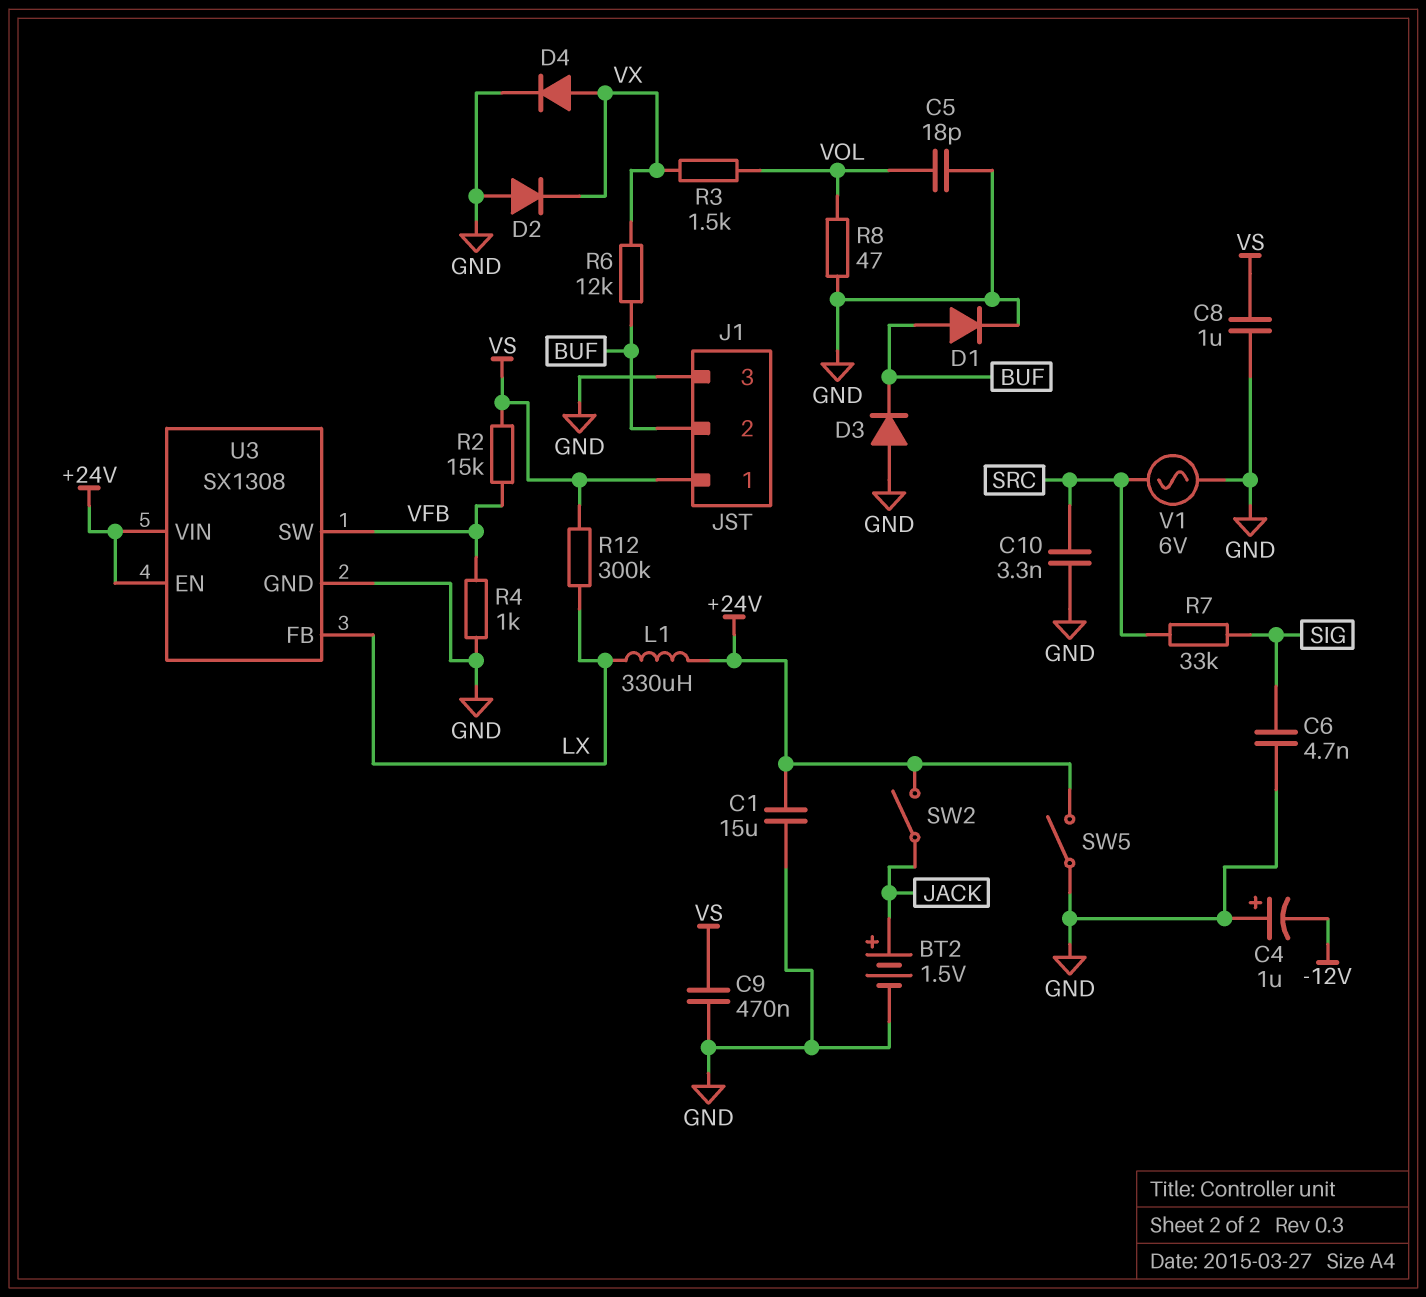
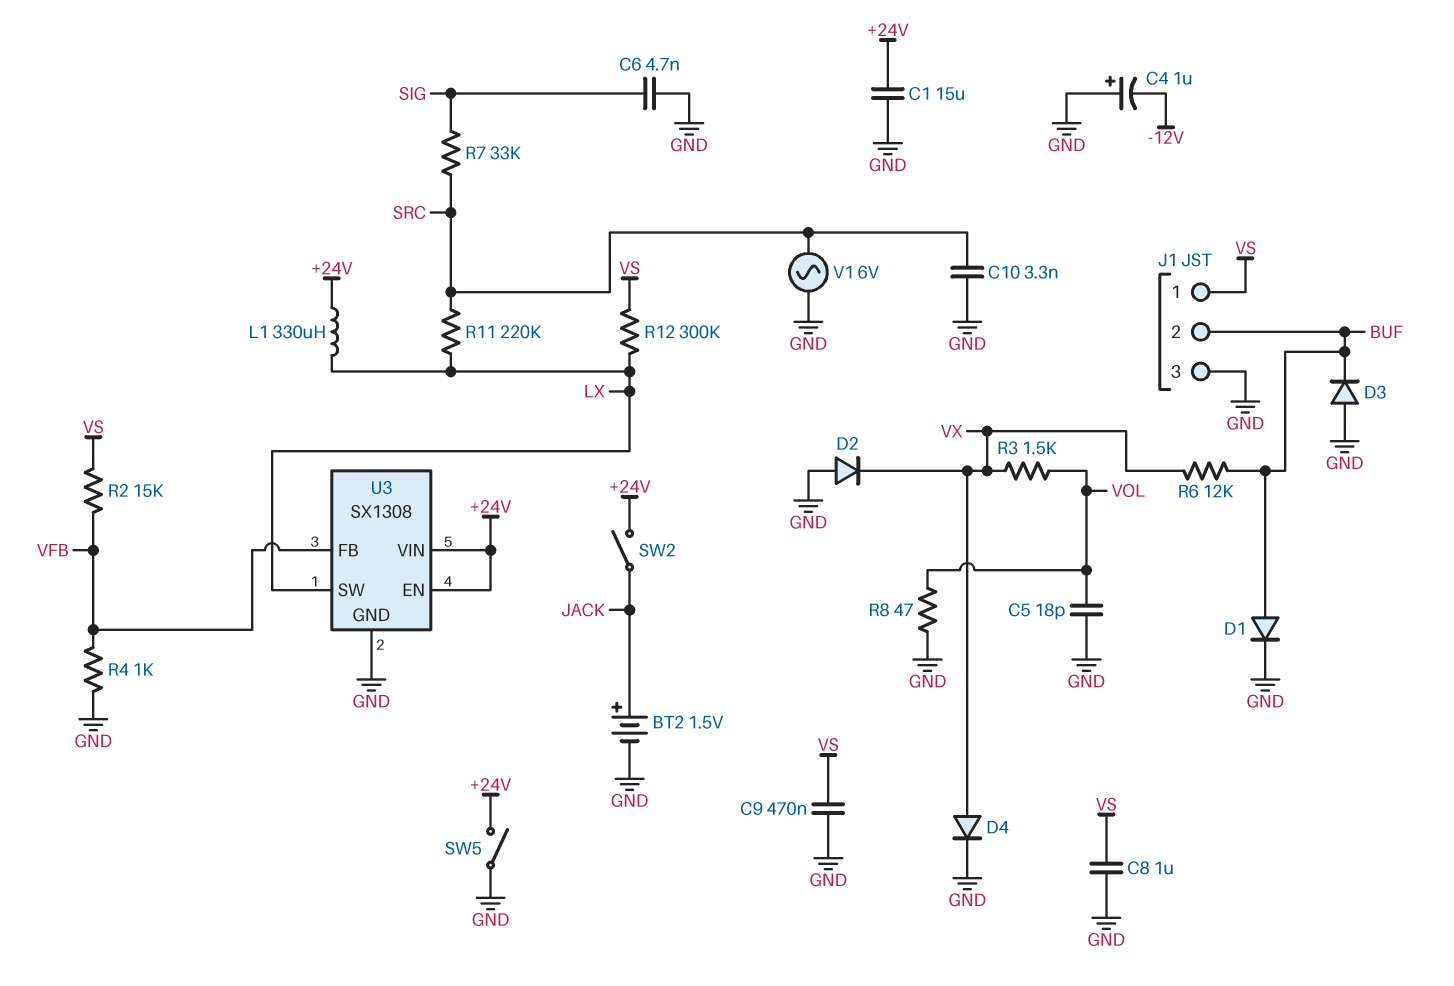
R11: none -> 220k (LX, SRC)
U3 pin FB: LX -> VFB
U3 pin SW: VFB -> LX

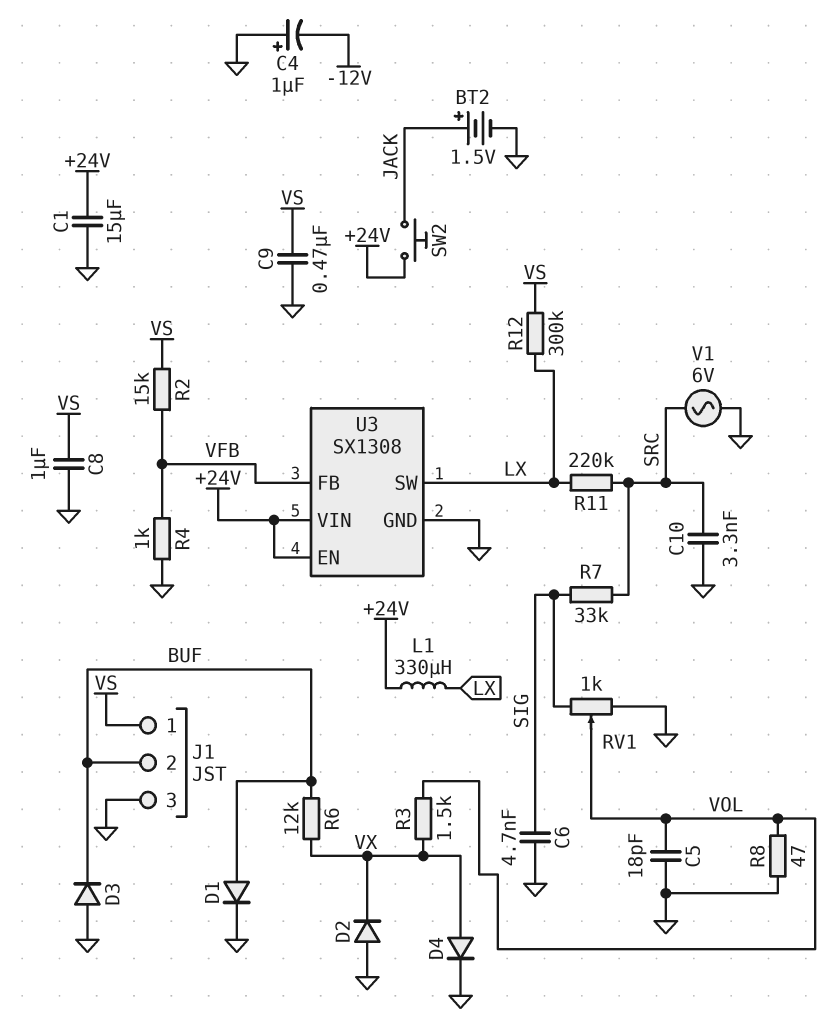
RV1: none -> 1k (GND, SIG, wiper VOL)
SW2: switch (+24V, JACK) -> button (+24V, JACK)
SW5: switch (+24V, GND) -> none

